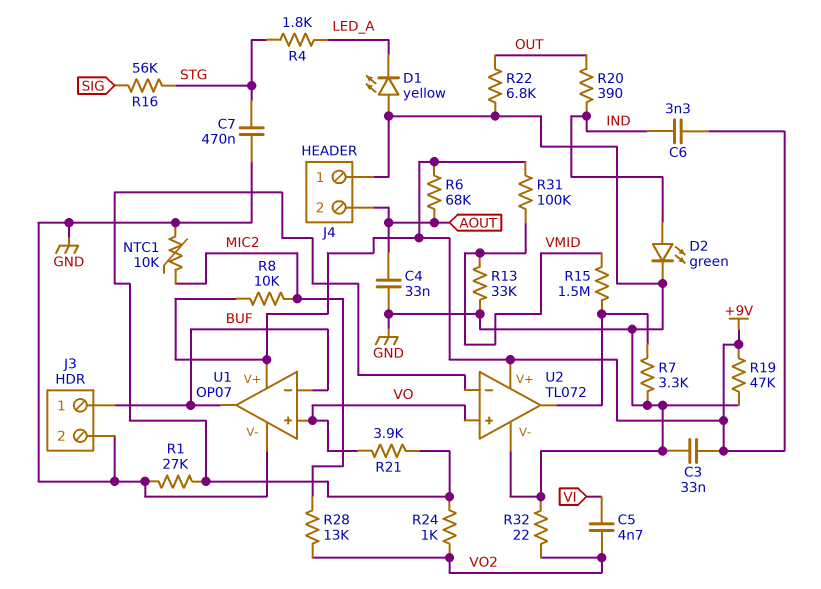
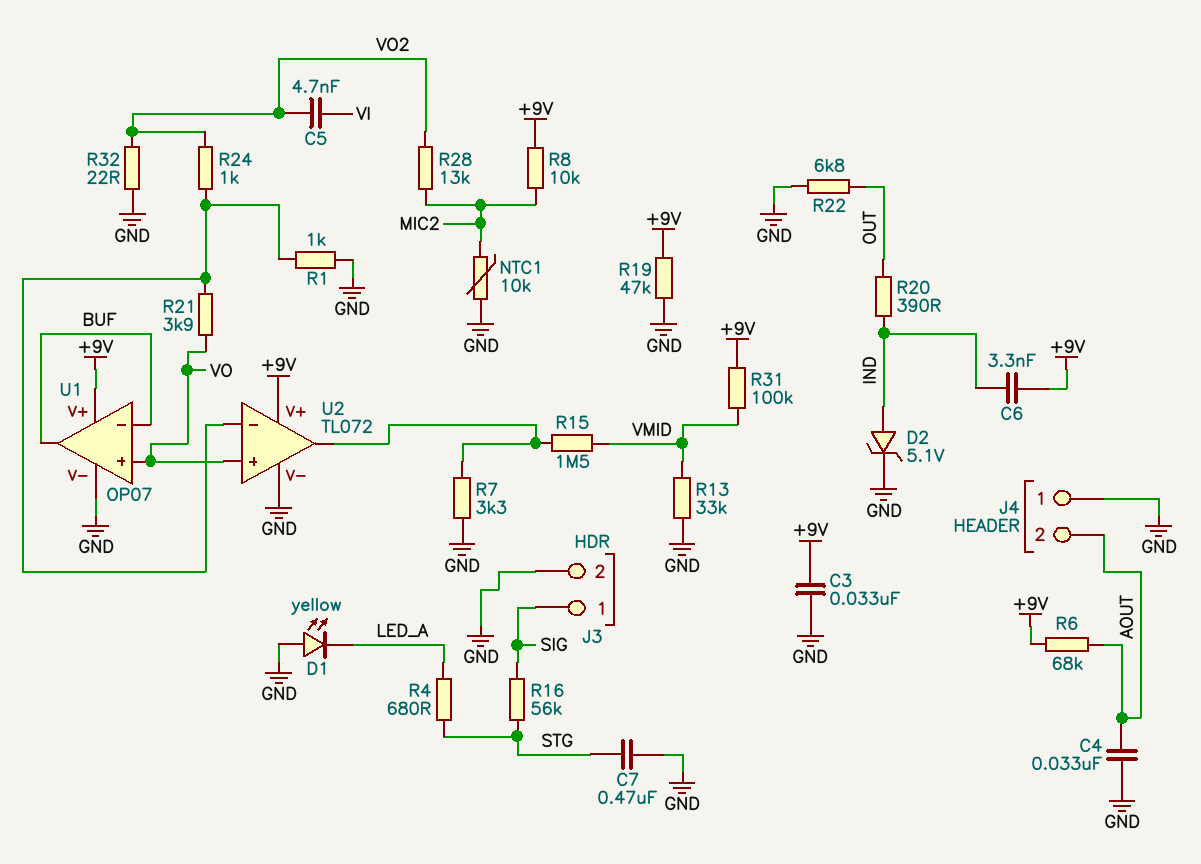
D2: LED green (A IND, K GND) -> zener 5.1V (A IND, K GND)
J3 pin 1: BUF -> SIG
R1: 27k (GND, U2/in-) -> 1k (GND, U2/in-)
R4: 1.8k (LED_A, STG) -> 680 (LED_A, STG)

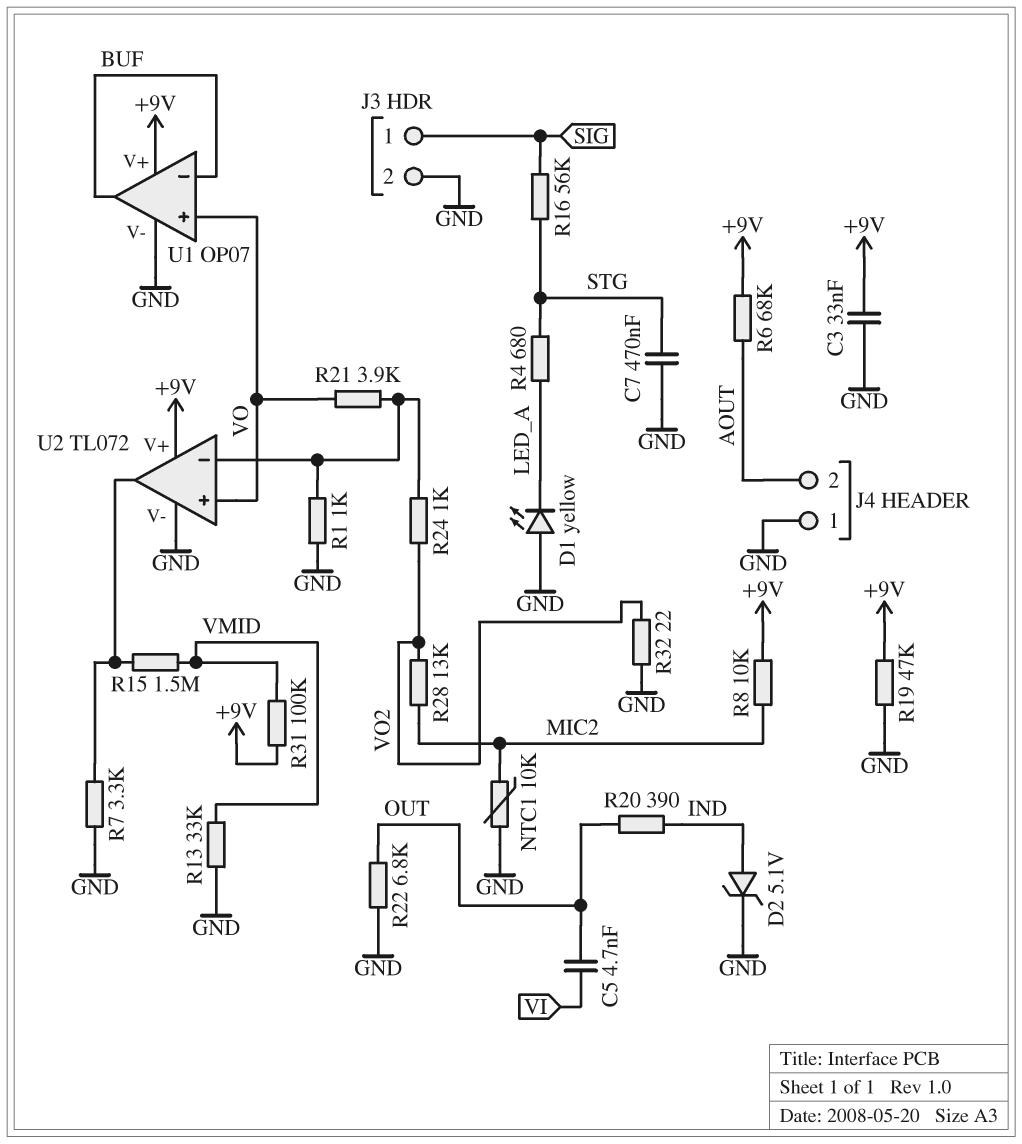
C4: 33nF (AOUT, GND) -> none
C5: 4.7nF (VI, VO2) -> 4.7nF (OUT, VI)
C6: 3.3nF (+9V, IND) -> none

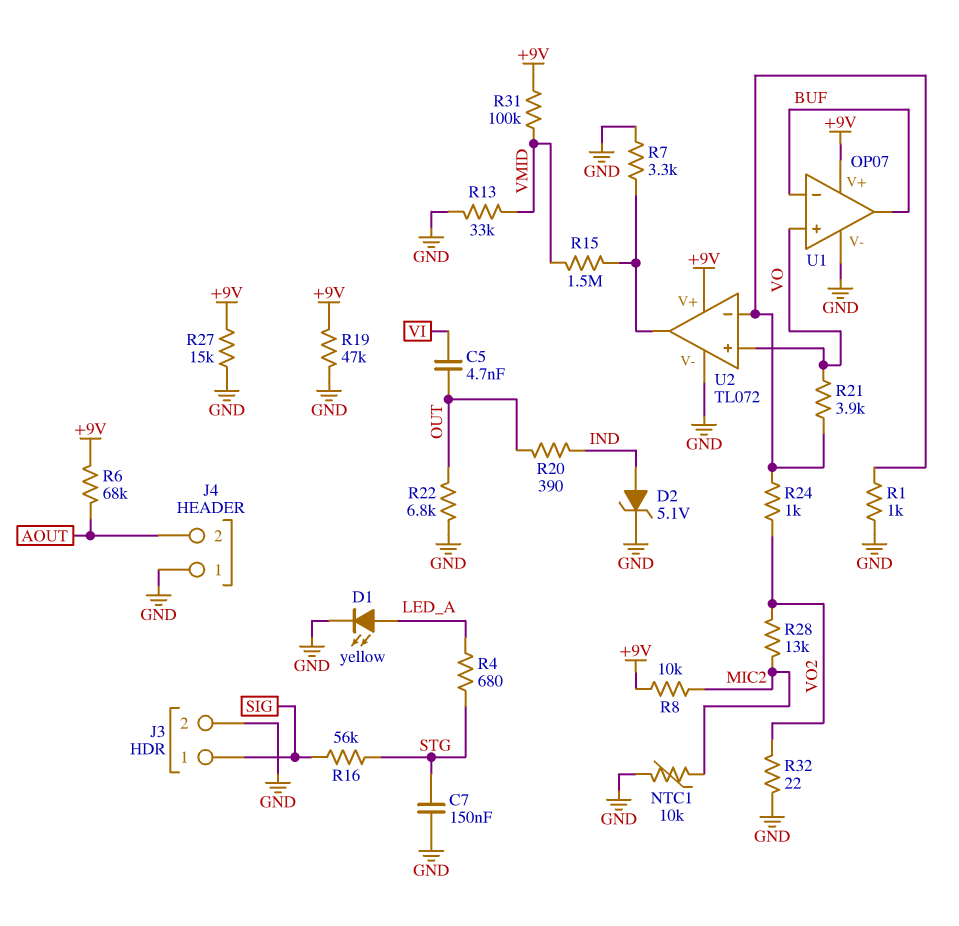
C3: 33nF (+9V, GND) -> none
C7: 470nF (GND, STG) -> 150nF (GND, STG)
D1: LED yellow (A GND, K LED_A) -> LED yellow (A LED_A, K GND)
R27: none -> 15k (+9V, GND)

